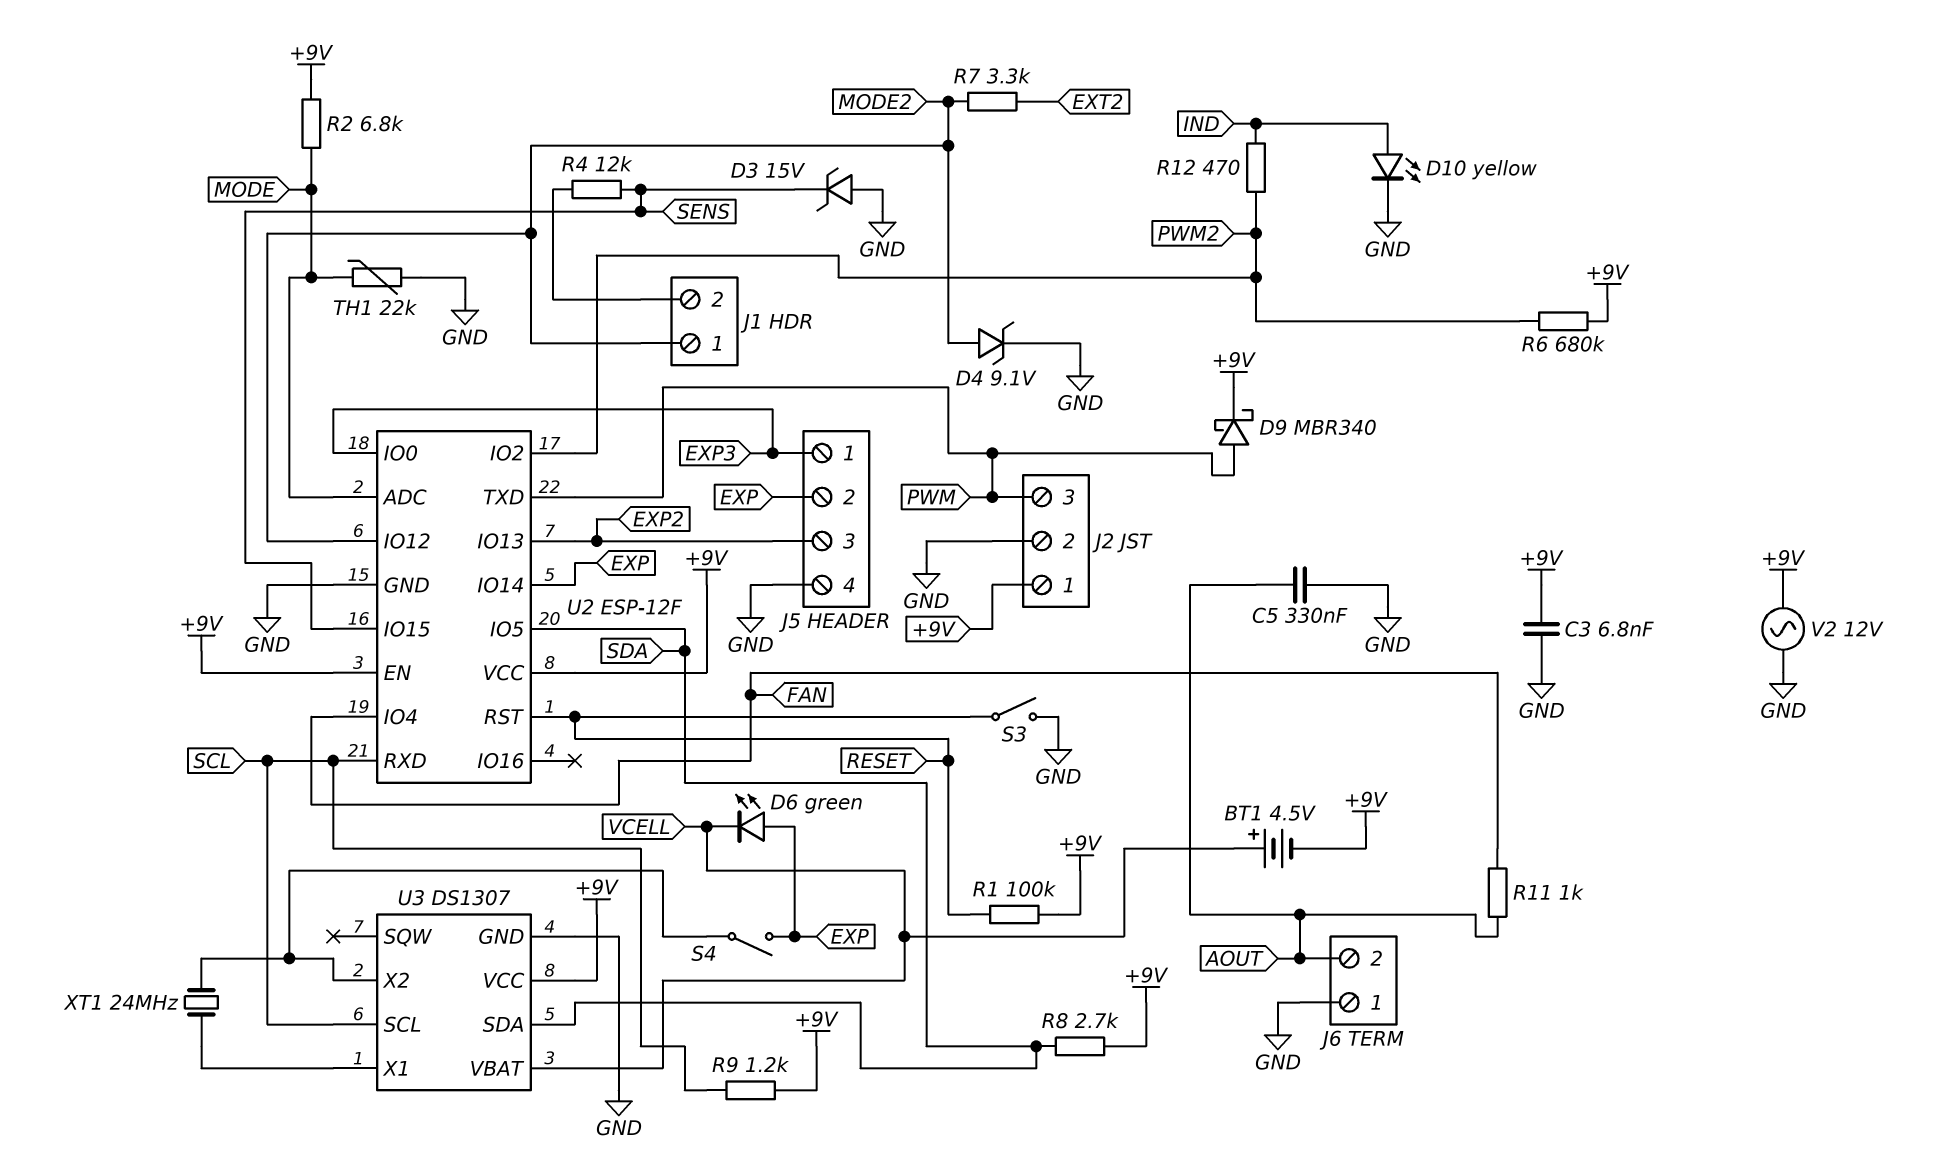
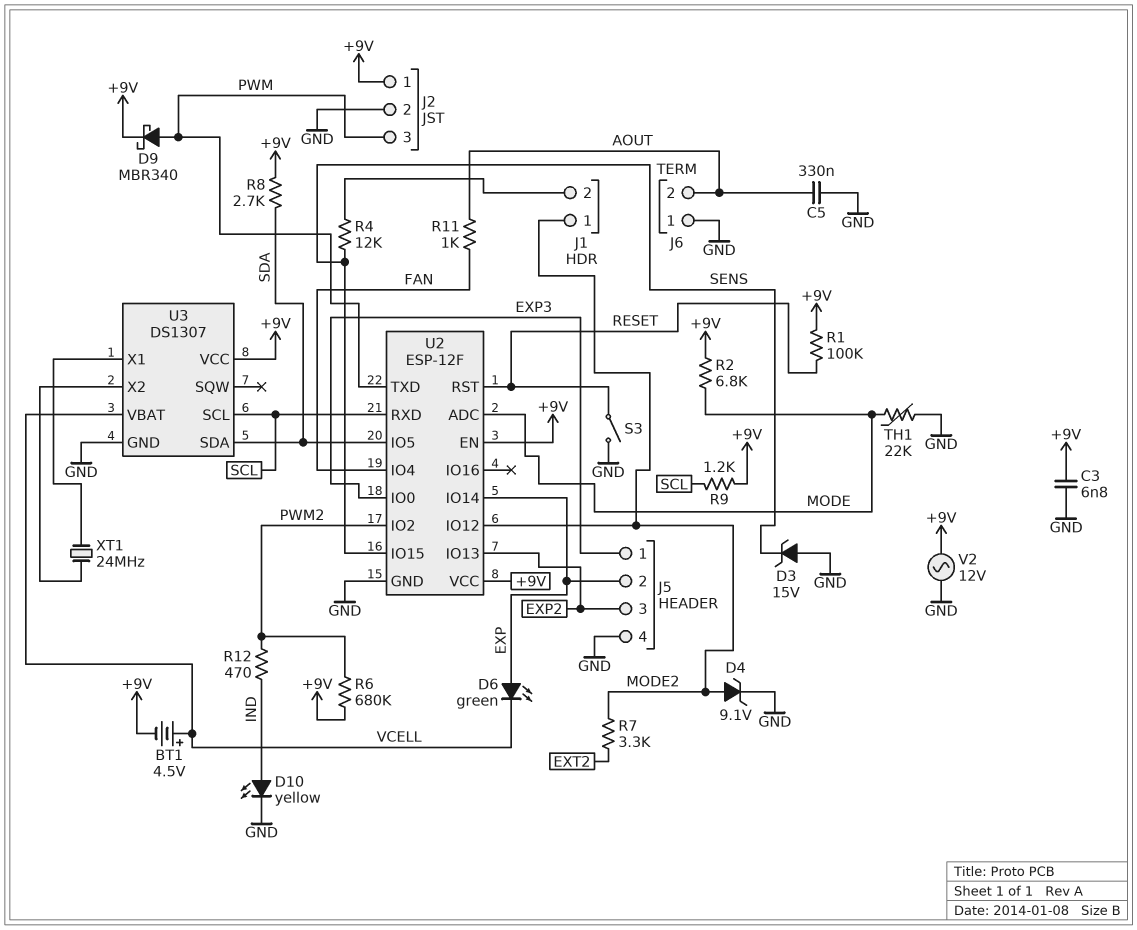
S4: switch (EXP, U3/X2) -> none

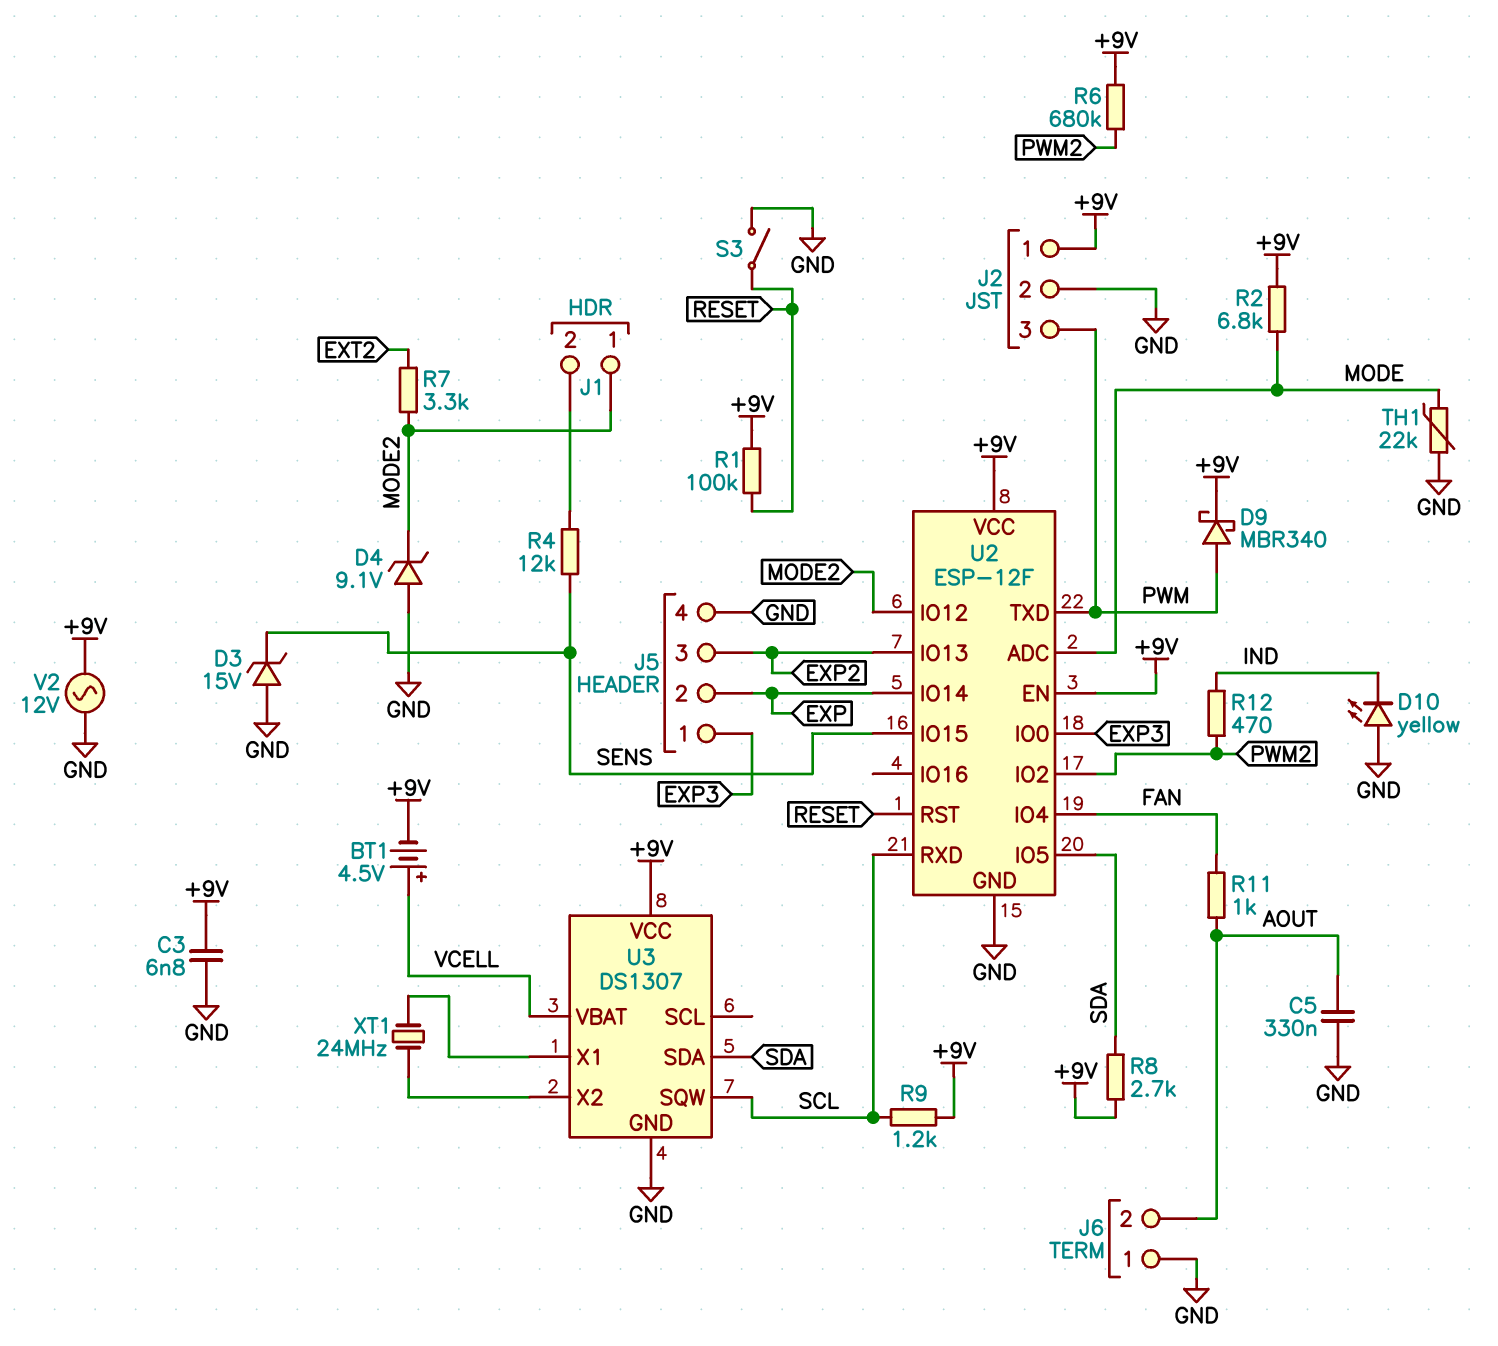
D4: zener 9.1V (A MODE2, K GND) -> zener 9.1V (A GND, K MODE2)
D6: LED green (A EXP, K VCELL) -> none
D10: LED yellow (A IND, K GND) -> LED yellow (A GND, K IND)
U3 pin SCL: SCL -> none
U3 pin SQW: none -> SCL

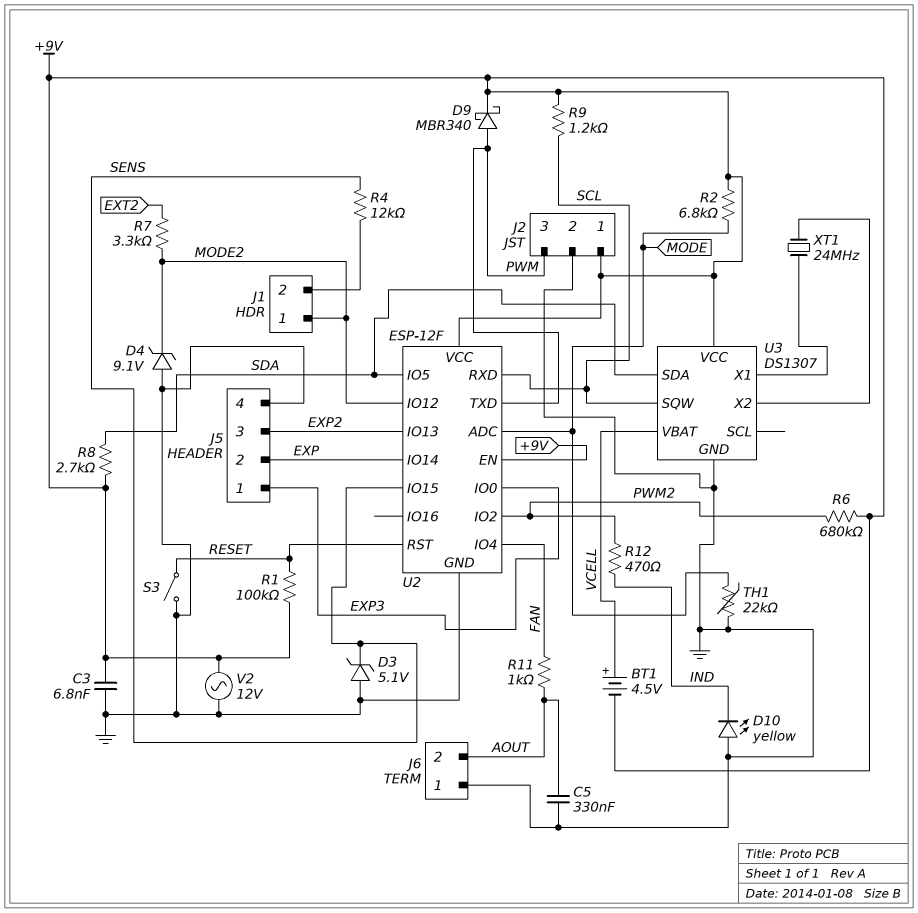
D3: zener 15V (A GND, K SENS) -> zener 5.1V (A GND, K SENS)

